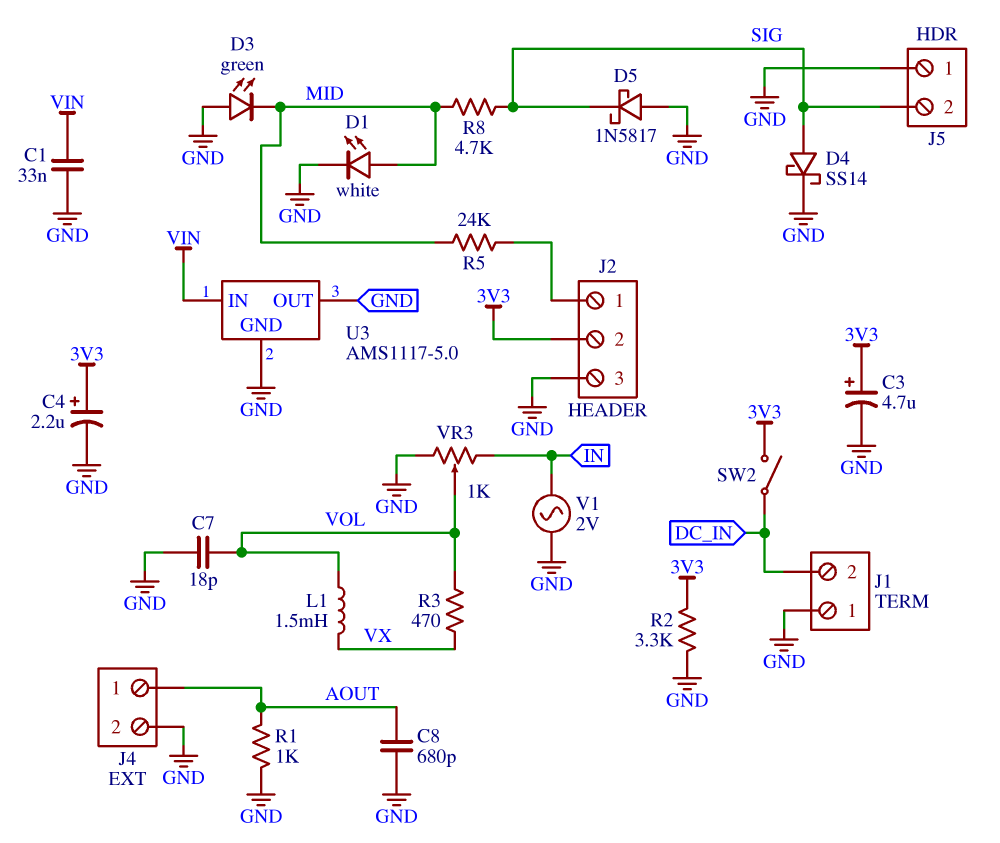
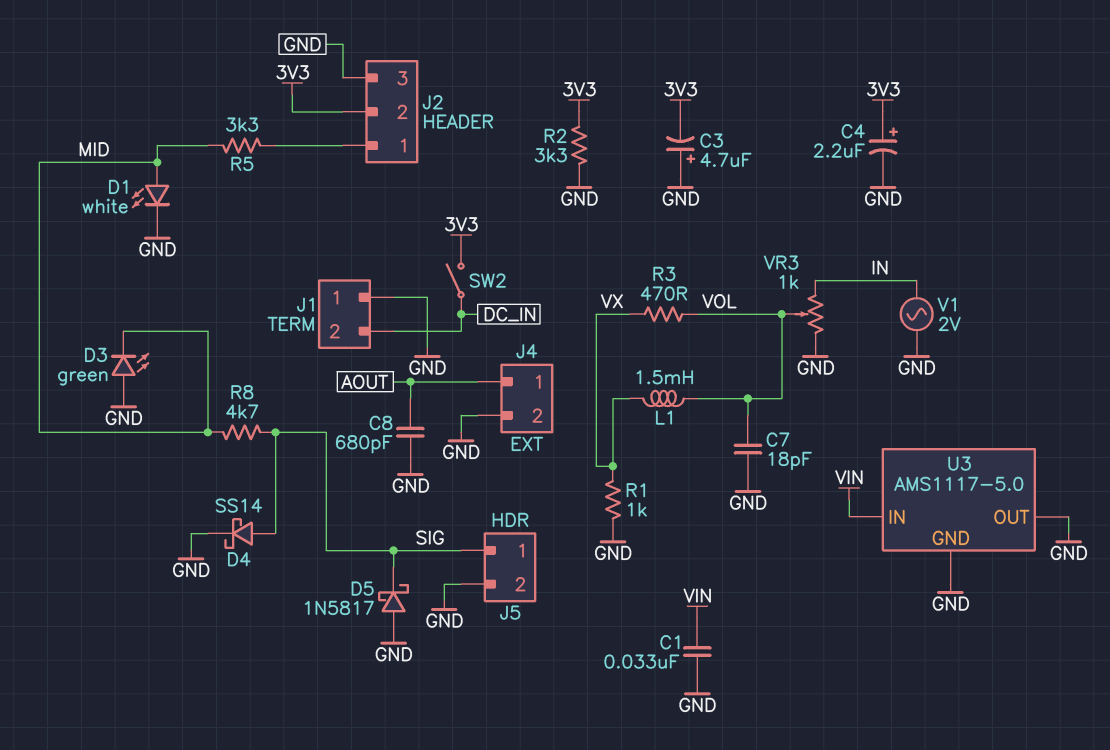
C3: 4.7uF (plus 3V3, minus GND) -> 4.7uF (plus GND, minus 3V3)
J5 pin 1: GND -> SIG
J5 pin 2: SIG -> GND
R1: 1k (AOUT, GND) -> 1k (GND, VX)
R5: 24k (J2/1, MID) -> 3.3k (J2/1, MID)

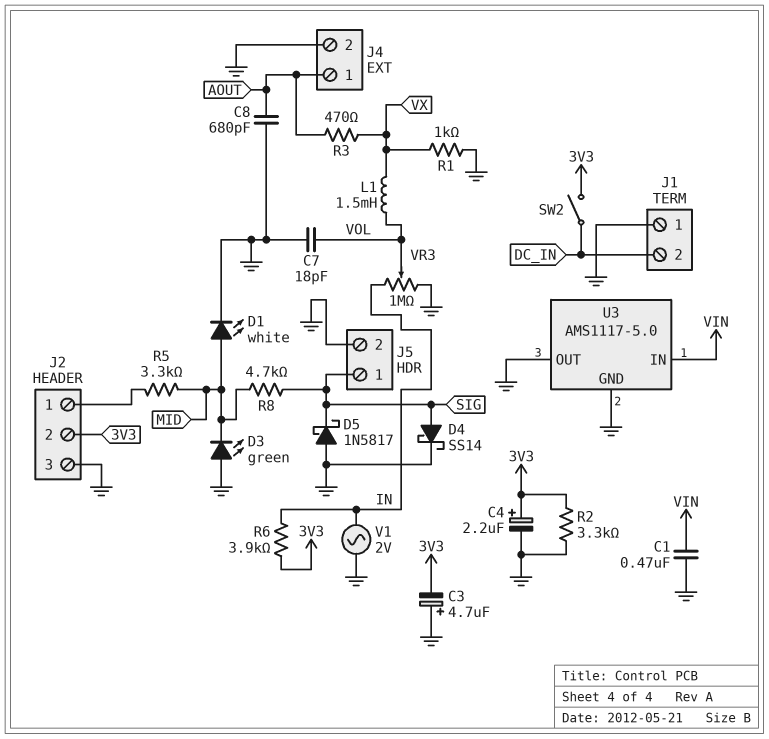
C1: 33nF (GND, VIN) -> 470nF (GND, VIN)
R3: 470 (VOL, VX) -> 470 (AOUT, VX)
R6: none -> 3.9k (3V3, IN)
VR3: 1k (GND, IN, wiper VOL) -> 1M (GND, IN, wiper VOL)

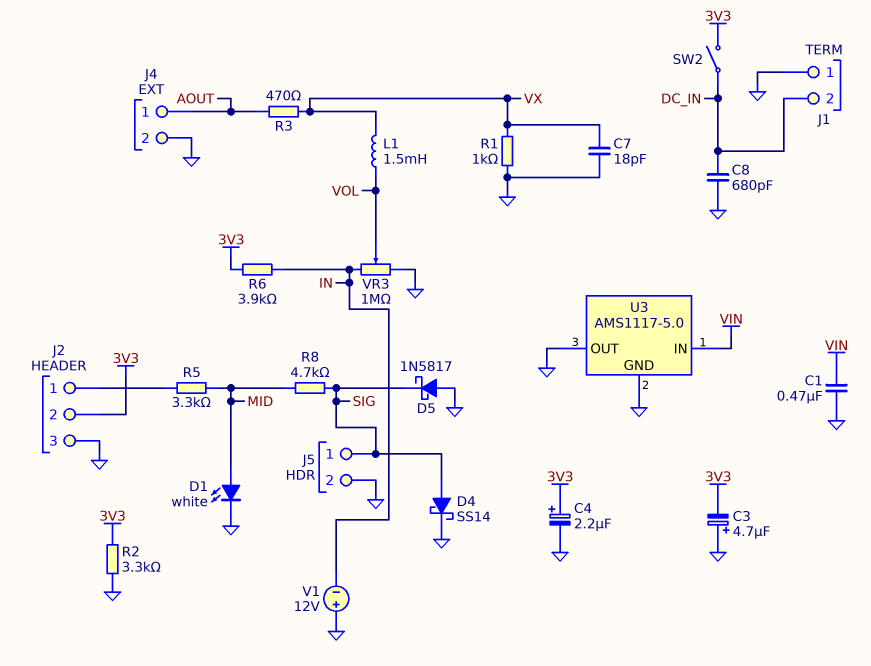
C7: 18pF (GND, VOL) -> 18pF (GND, VX)
C8: 680pF (AOUT, GND) -> 680pF (DC_IN, GND)
D3: LED green (A GND, K MID) -> none
V1: AC 2V (GND, IN) -> 12V (plus GND, minus IN)

